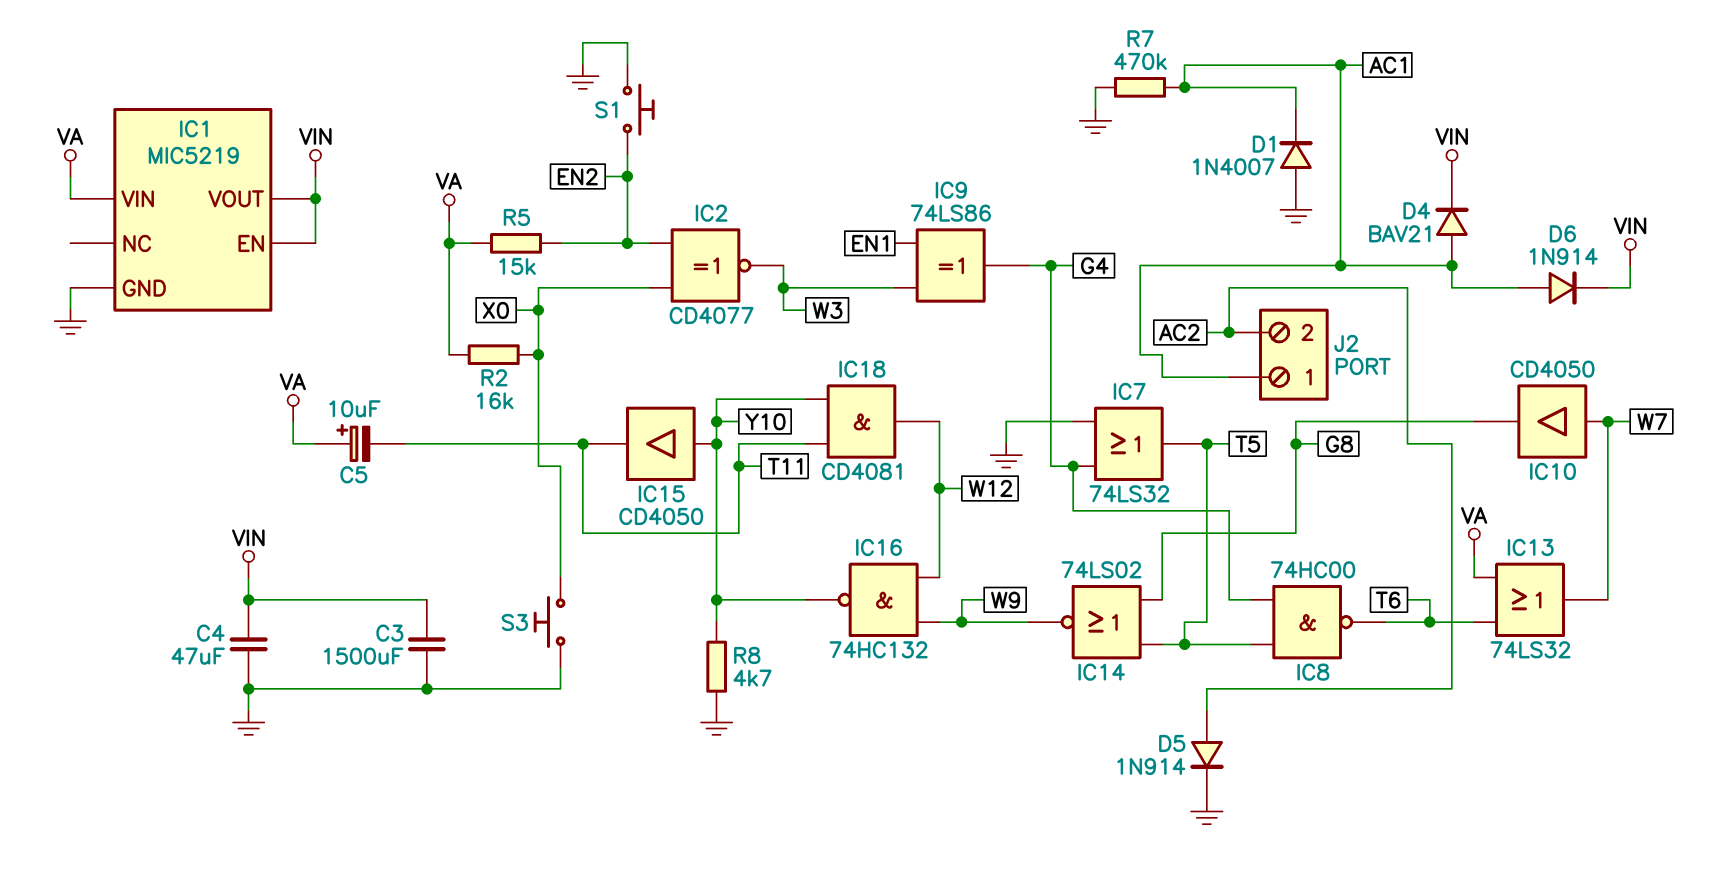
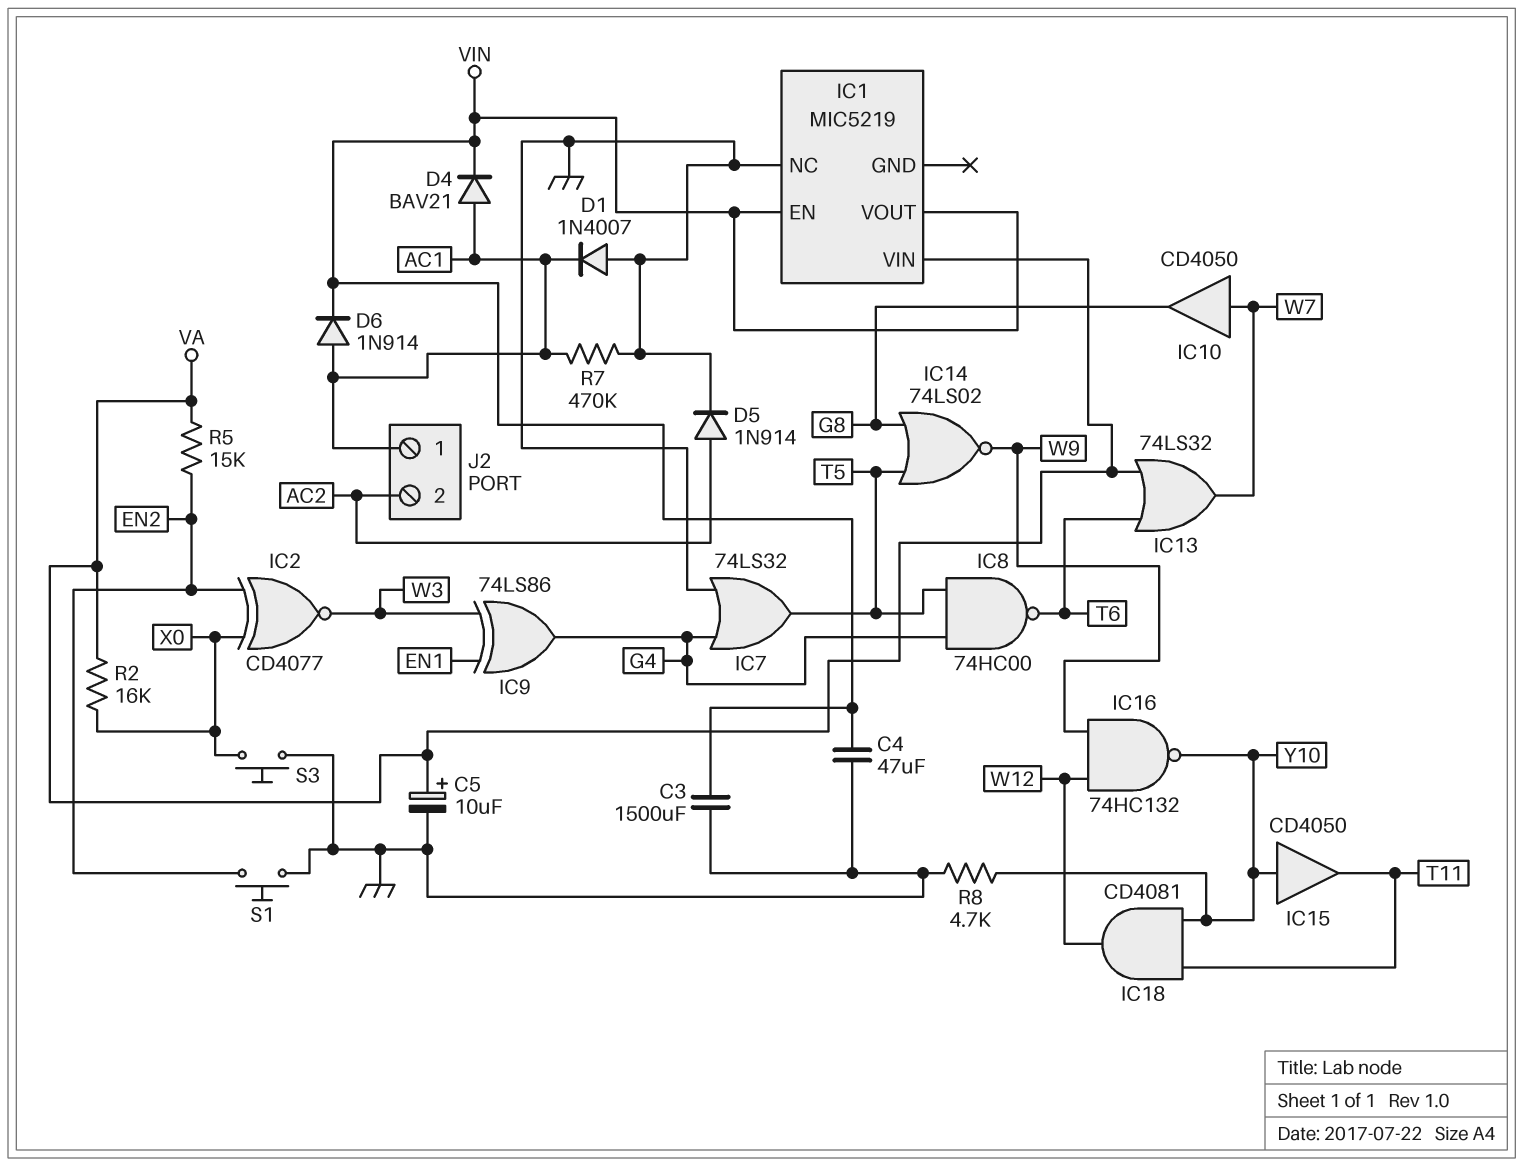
C5: 10uF (plus VA, minus T11) -> 10uF (plus VA, minus GND)
IC1 pin GND: GND -> none
IC1 pin NC: none -> GND

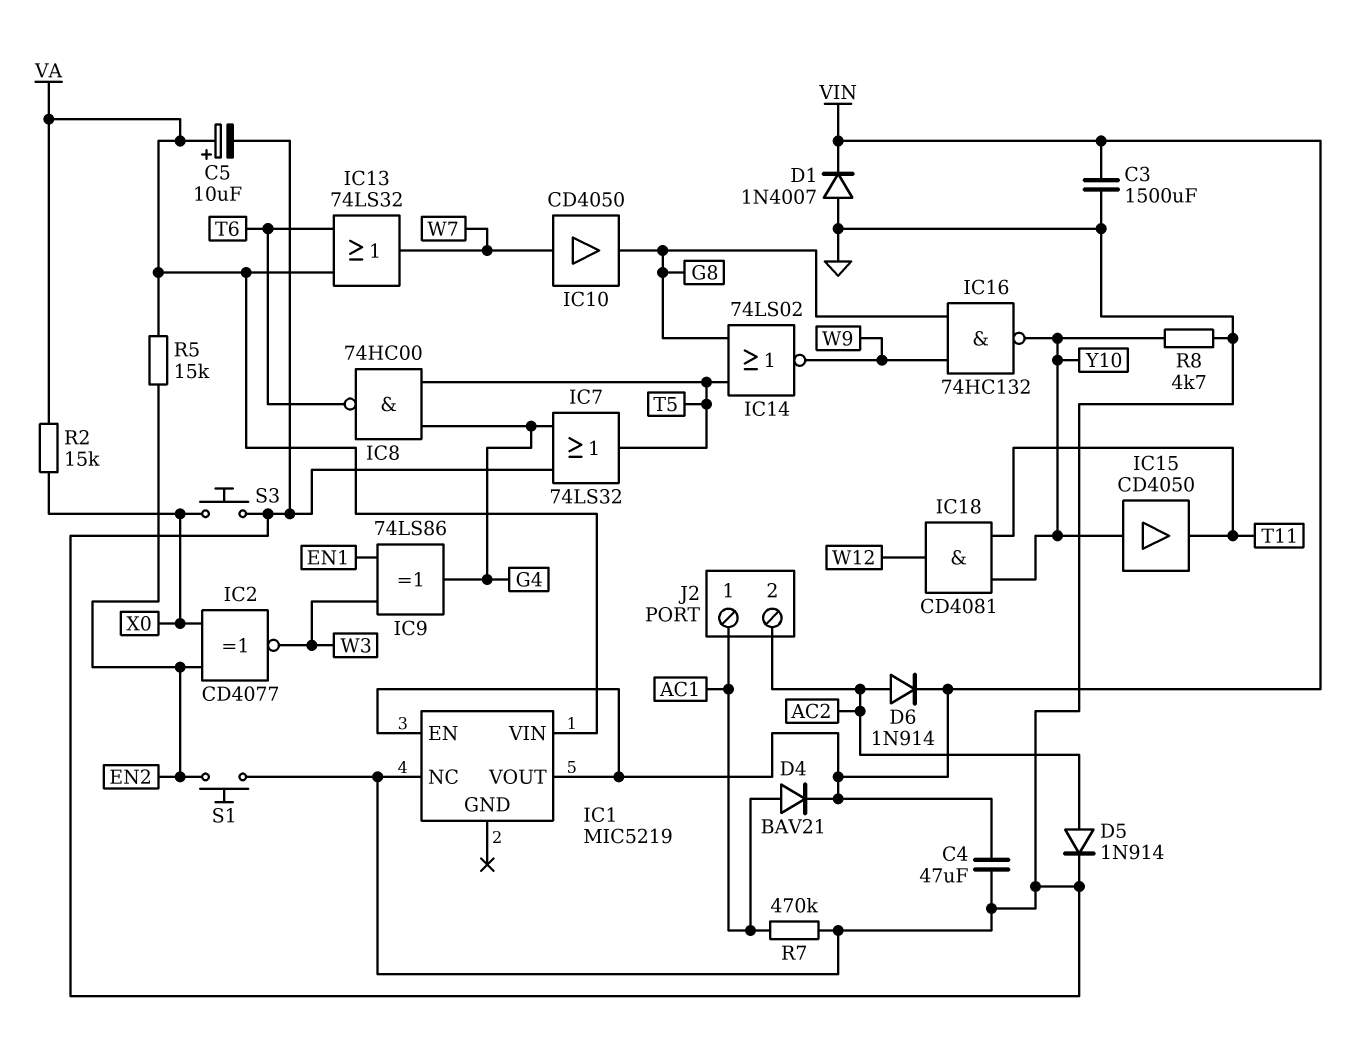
D1: diode 1N4007 (A GND, K AC1) -> diode 1N4007 (A GND, K VIN)
D6: diode 1N914 (A AC1, K VIN) -> diode 1N914 (A AC2, K VIN)
IC16: NAND 74HC132 (in W9, in W12, out Y10) -> NAND 74HC132 (in G8, in W9, out Y10)
R2: 16k (VA, X0) -> 15k (VA, X0)

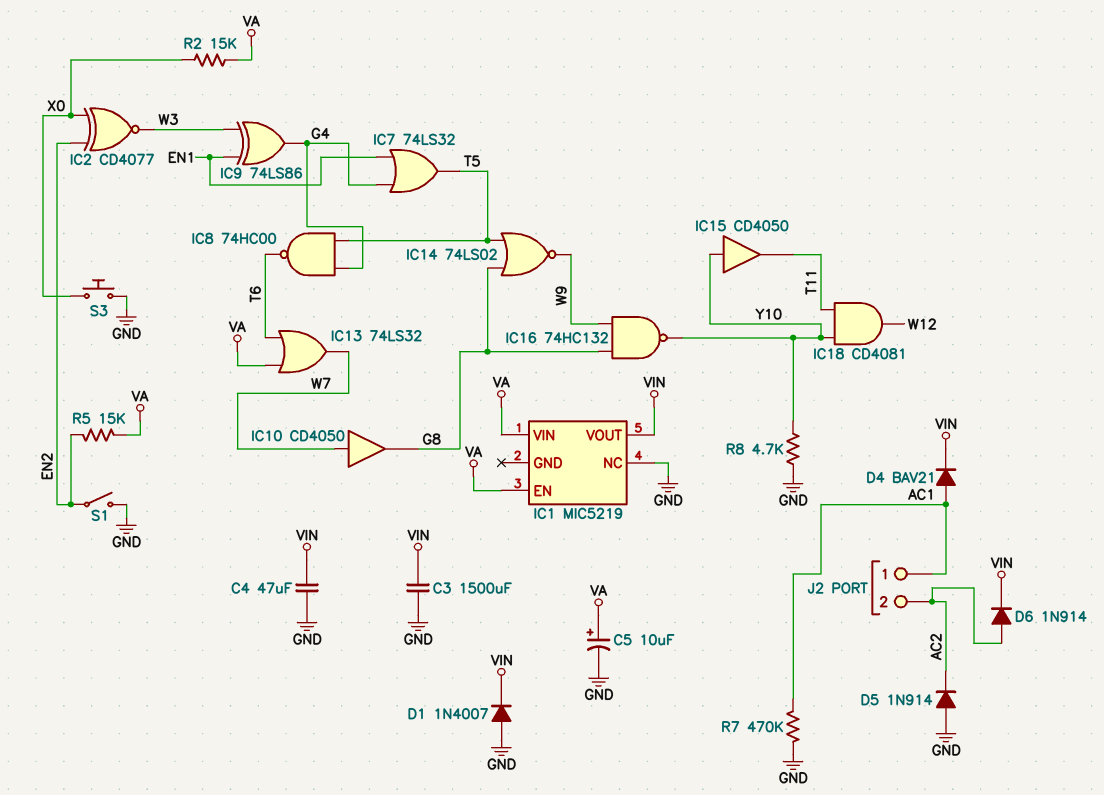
D5: diode 1N914 (A AC2, K GND) -> diode 1N914 (A GND, K AC2)
IC1 pin EN: VIN -> VA
IC7: OR 74LS32 (in G4, in GND, out T5) -> OR 74LS32 (in EN1, in G4, out T5)
S1: button (EN2, GND) -> switch (EN2, GND)

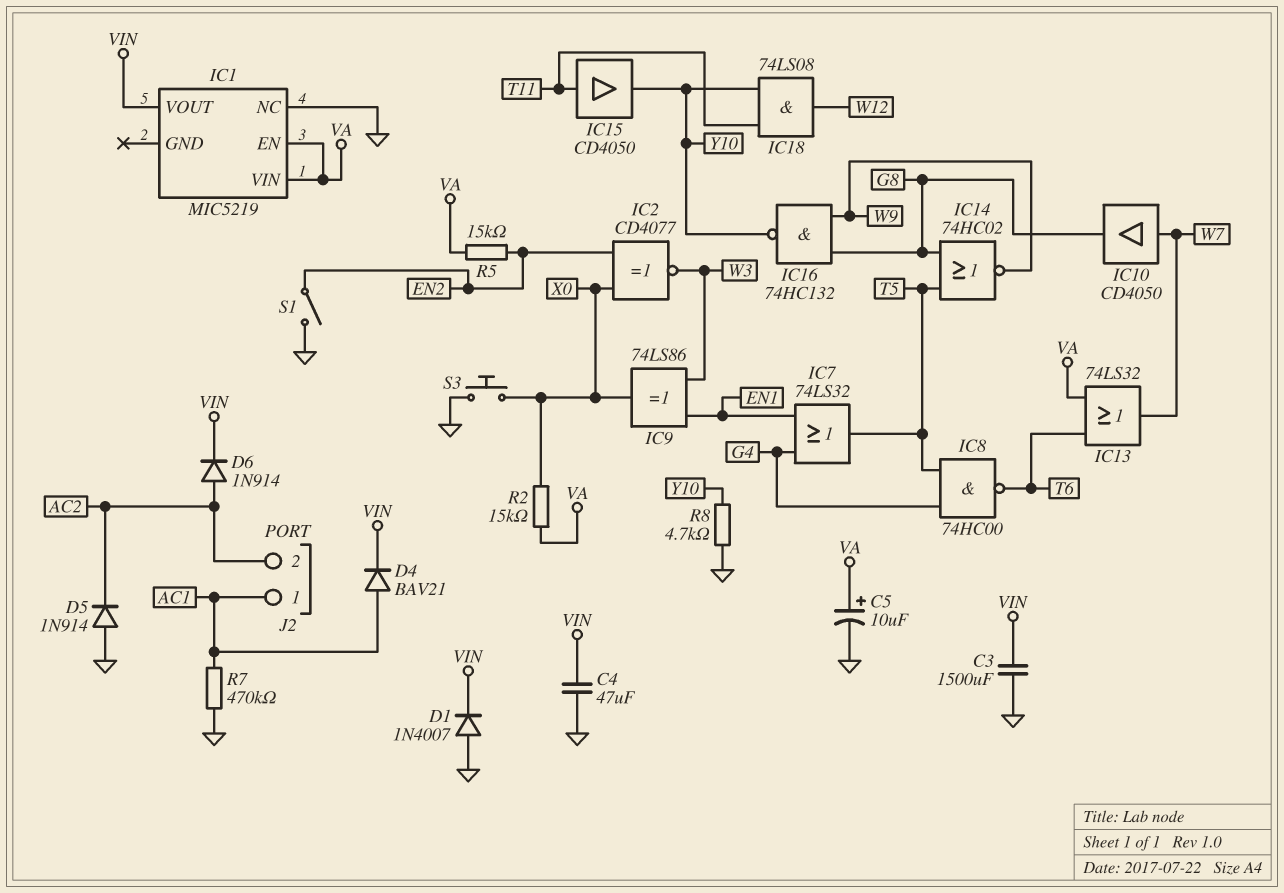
IC9: XOR 74LS86 (in EN1, in W3, out G4) -> XOR 74LS86 (in EN1, in W3, out X0)
IC14: NOR 74LS02 (in G8, in T5, out W9) -> NOR 74HC02 (in G8, in T5, out W9)
IC15: buffer CD4050 (in Y10, out T11) -> buffer CD4050 (in T11, out Y10)
IC18: AND CD4081 (in T11, in Y10, out W12) -> AND 74LS08 (in T11, in Y10, out W12)

